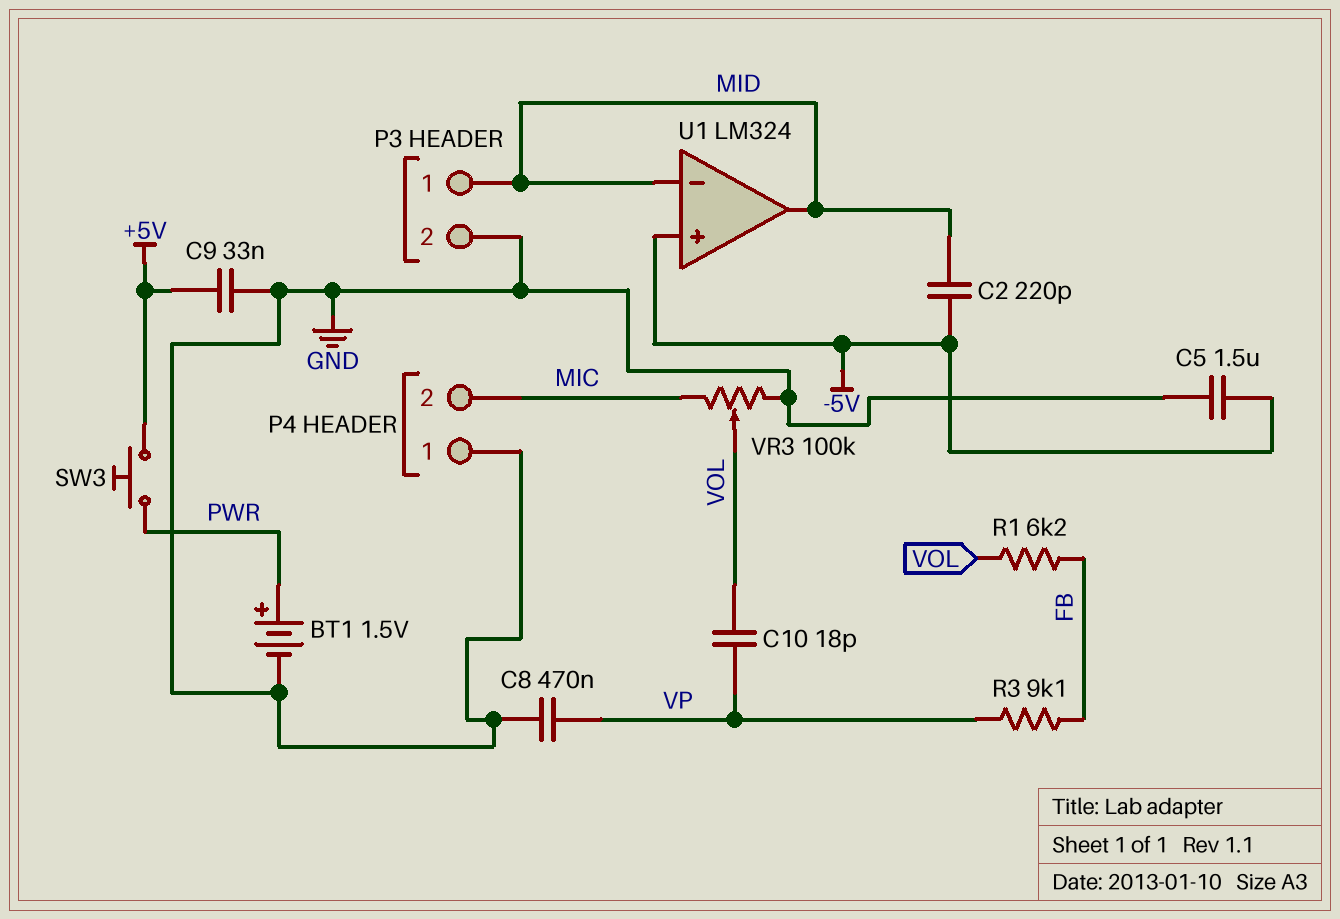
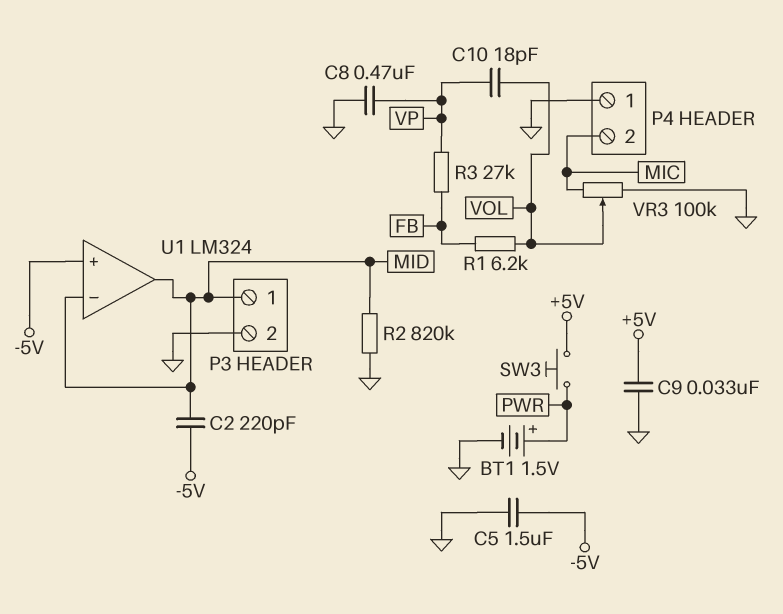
R2: none -> 820k (GND, MID)
R3: 9.1k (FB, VP) -> 27k (FB, VP)

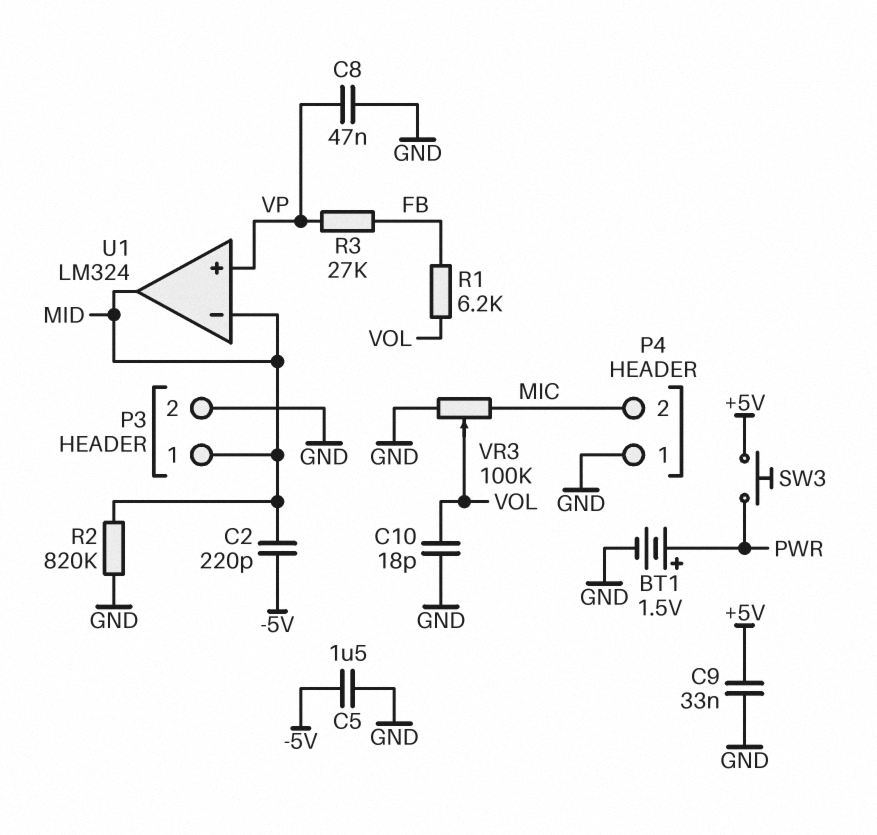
C8: 470nF (GND, VP) -> 47nF (GND, VP)
C10: 18pF (VOL, VP) -> 18pF (GND, VOL)
U1 pin in+: -5V -> VP

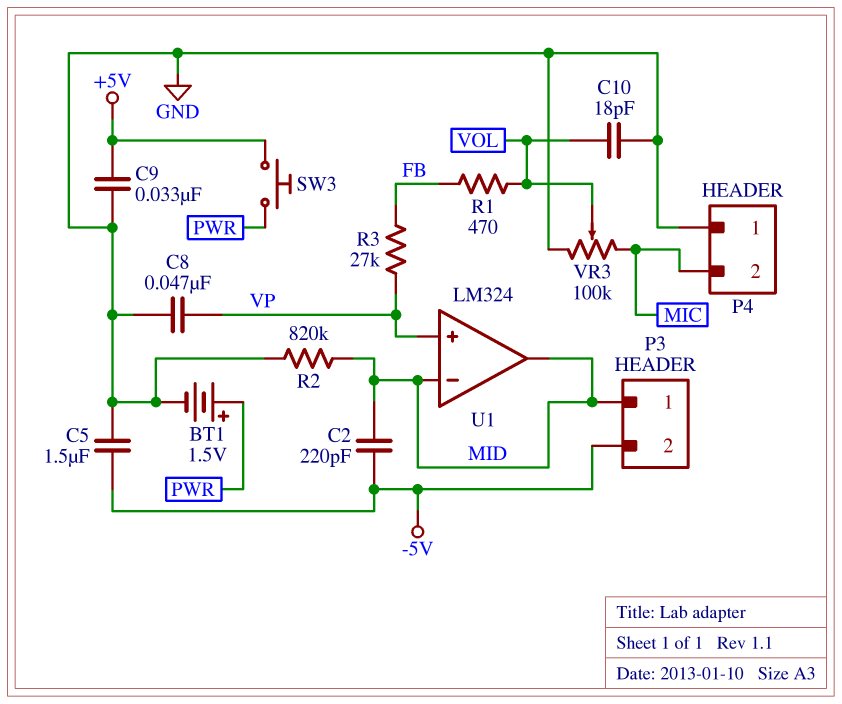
P3 pin 2: GND -> -5V
R1: 6.2k (FB, VOL) -> 470 (FB, VOL)

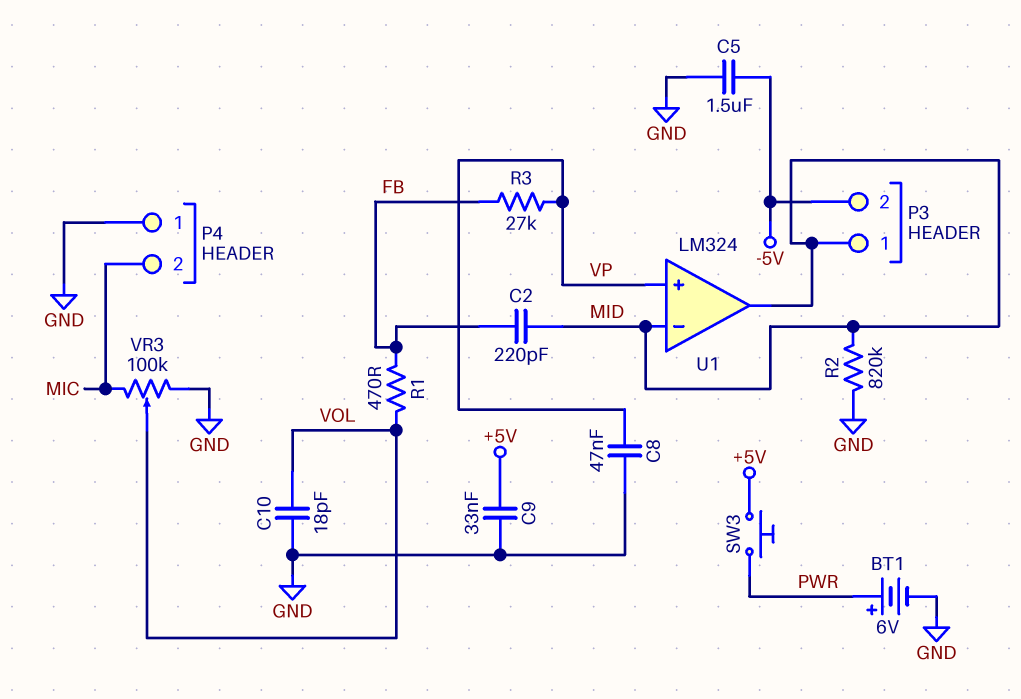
BT1: 1.5V (plus PWR, minus GND) -> 6V (plus PWR, minus GND)
C2: 220pF (-5V, MID) -> 220pF (FB, MID)

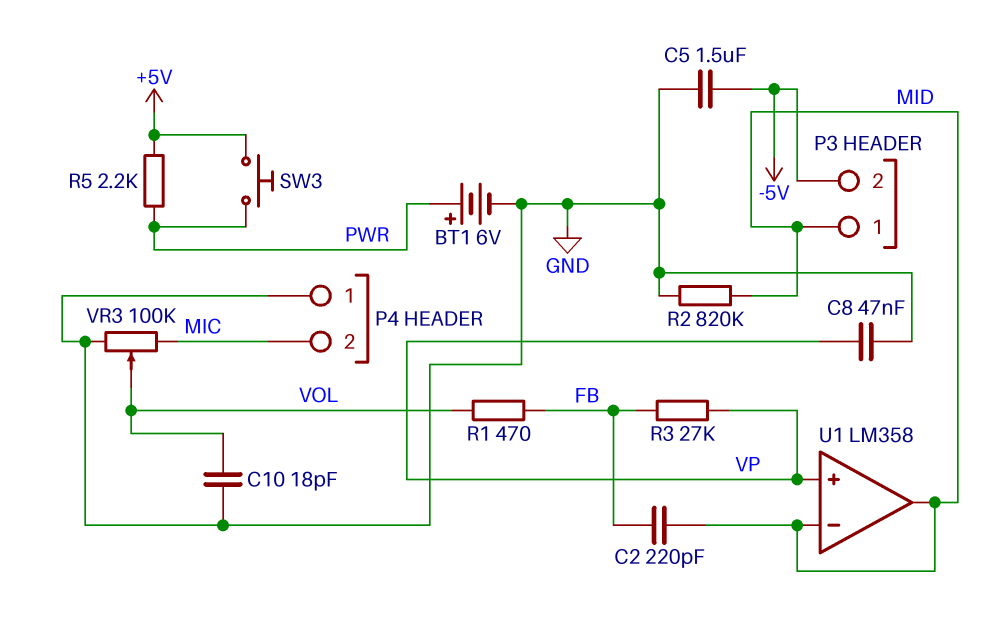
C9: 33nF (+5V, GND) -> none
R5: none -> 2.2k (+5V, PWR)
U1: LM324 -> LM358

